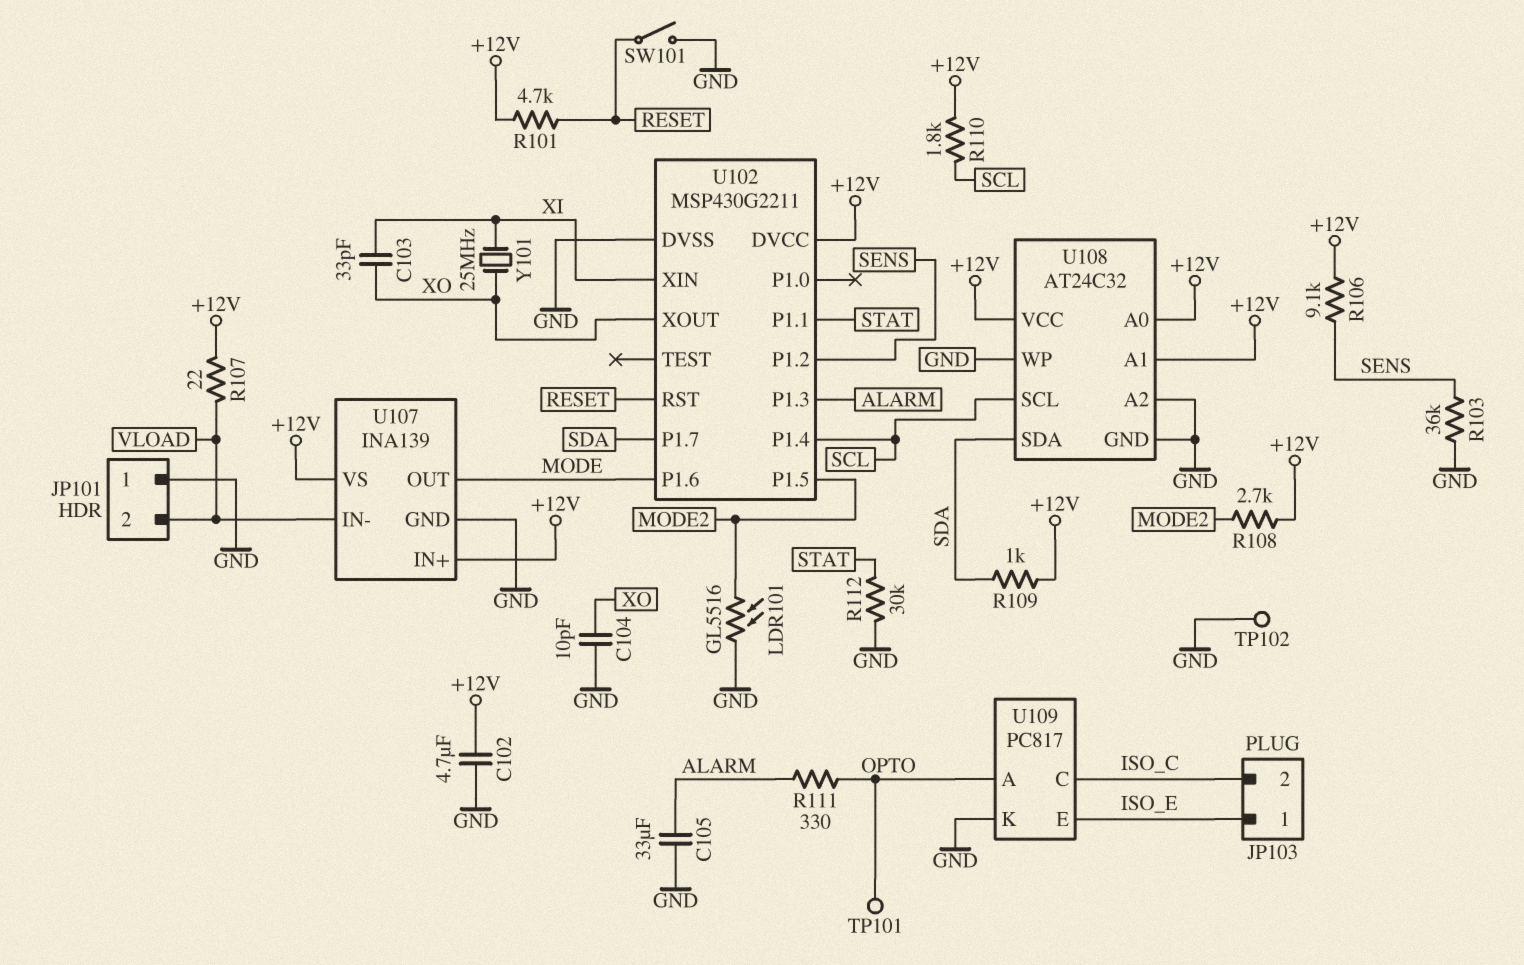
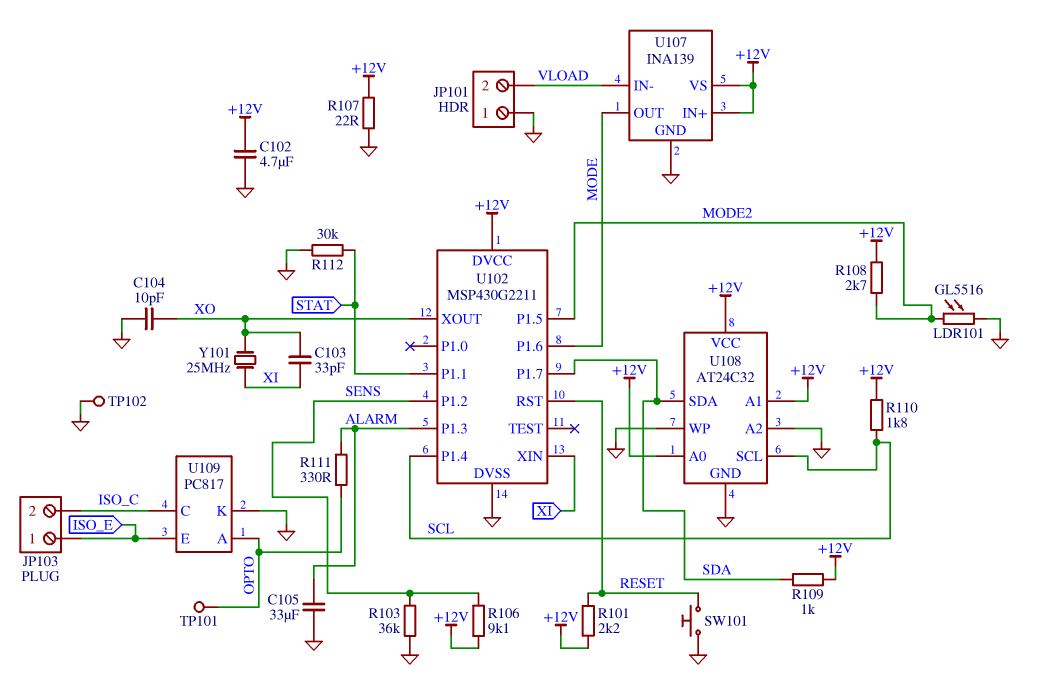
R101: 4.7k (+12V, RESET) -> 2.2k (+12V, RESET)
R107: 22 (+12V, VLOAD) -> 22 (+12V, GND)
SW101: switch (GND, RESET) -> button (GND, RESET)

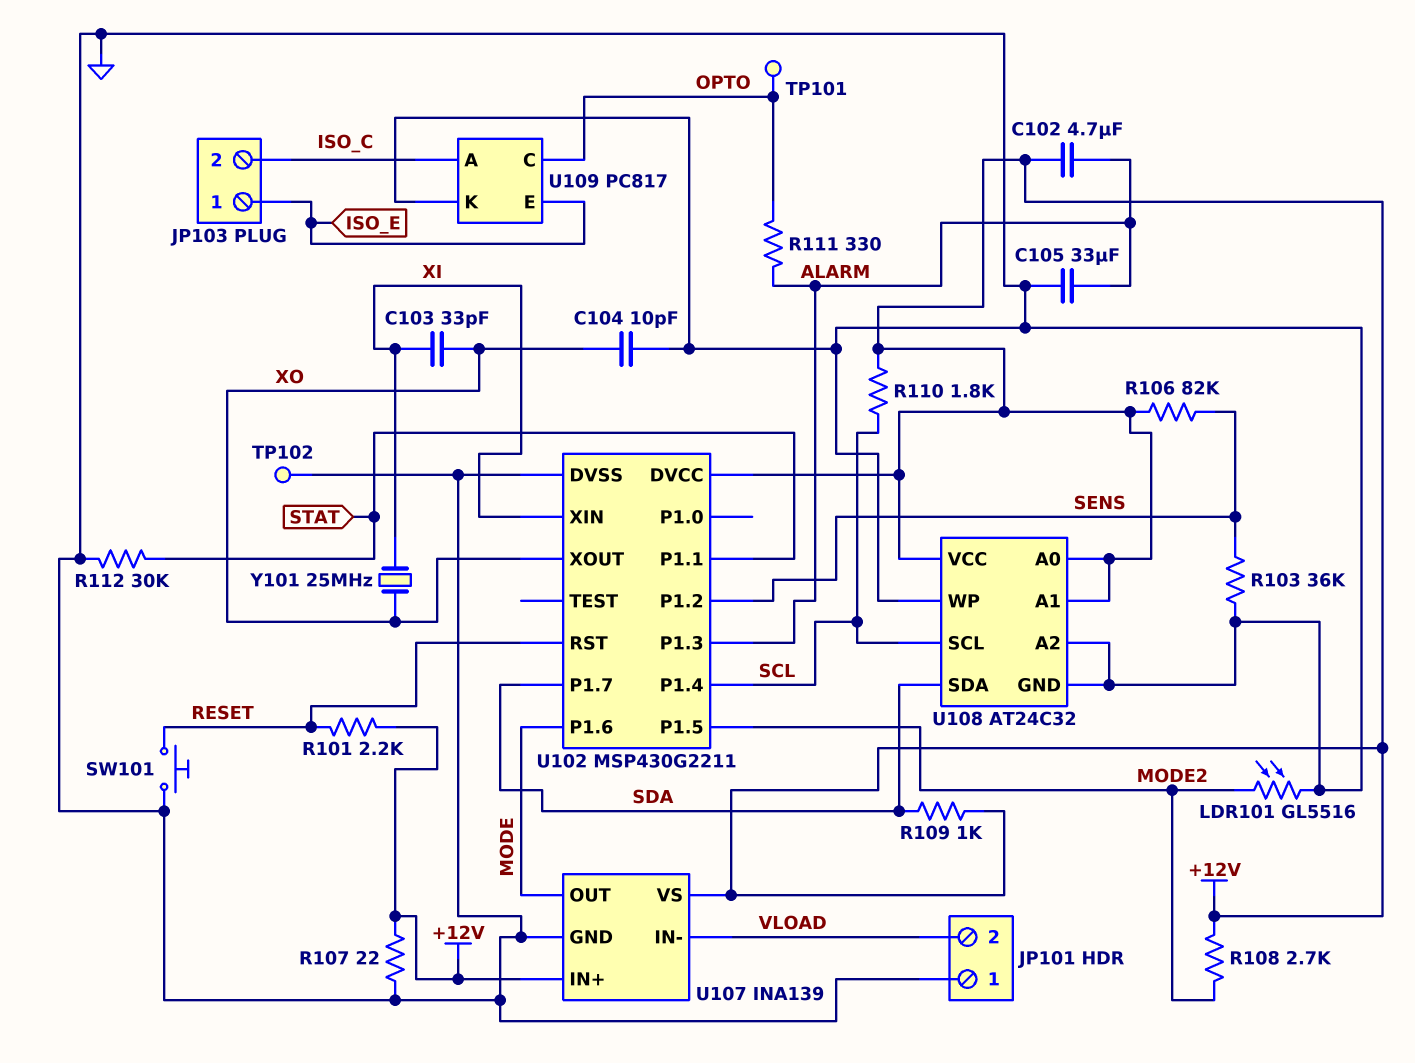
C102: 4.7uF (+12V, GND) -> 4.7uF (+12V, ALARM)
R106: 9.1k (+12V, SENS) -> 82k (+12V, SENS)
U109 pin A: OPTO -> ISO_C
U109 pin C: ISO_C -> OPTO

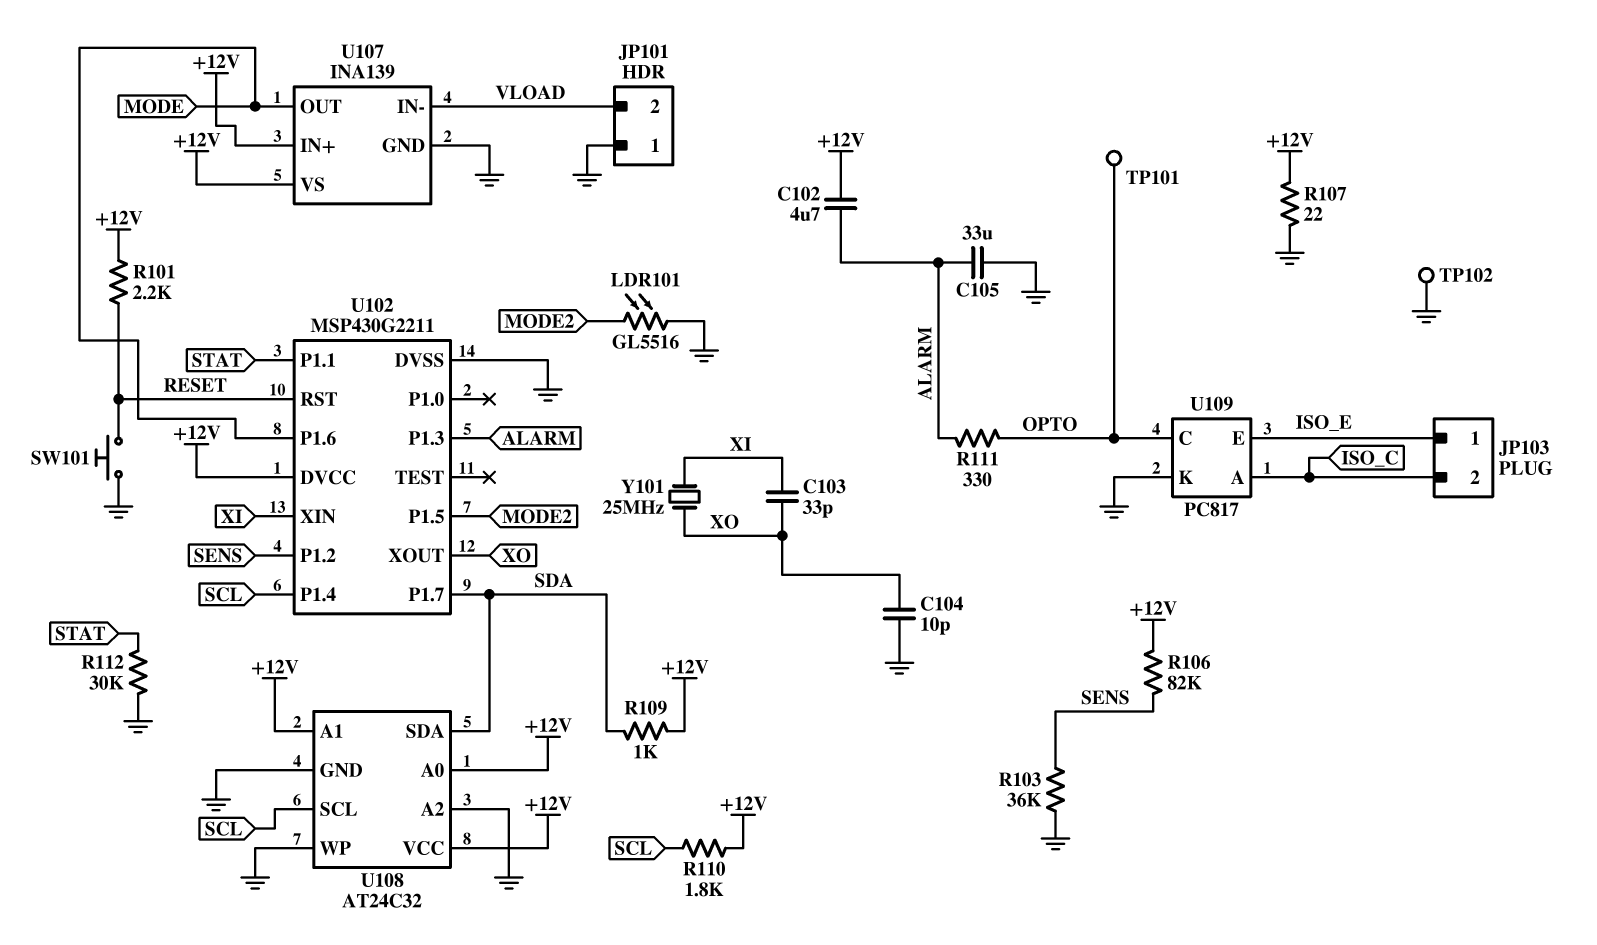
R108: 2.7k (+12V, MODE2) -> none

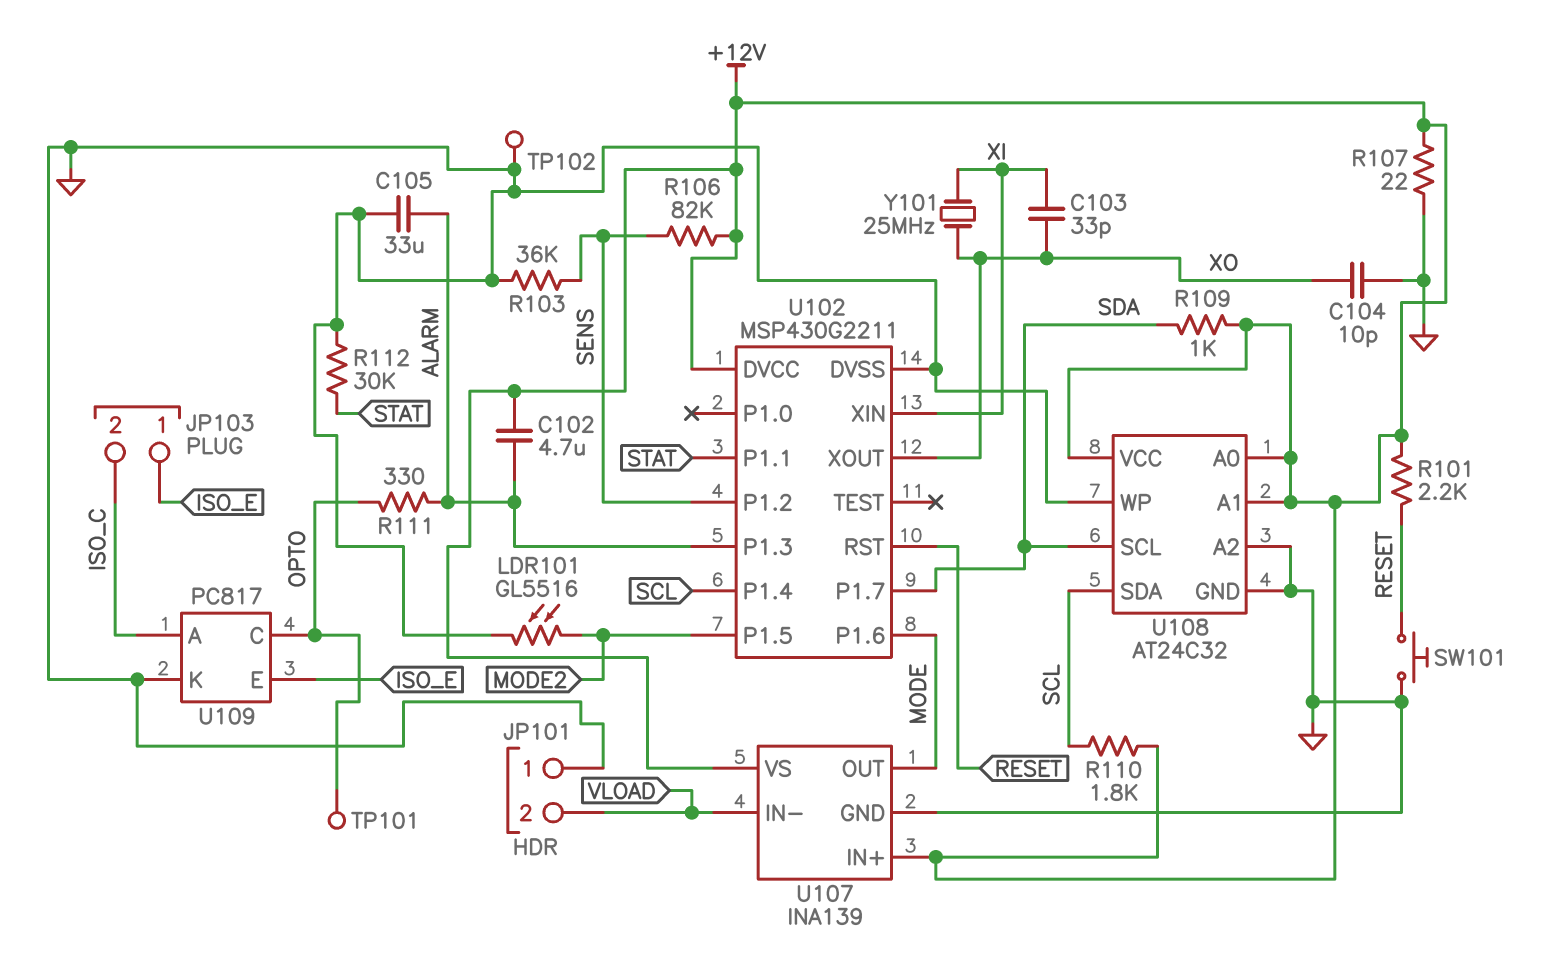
U108 pin SCL: SCL -> SDA
U108 pin SDA: SDA -> SCL

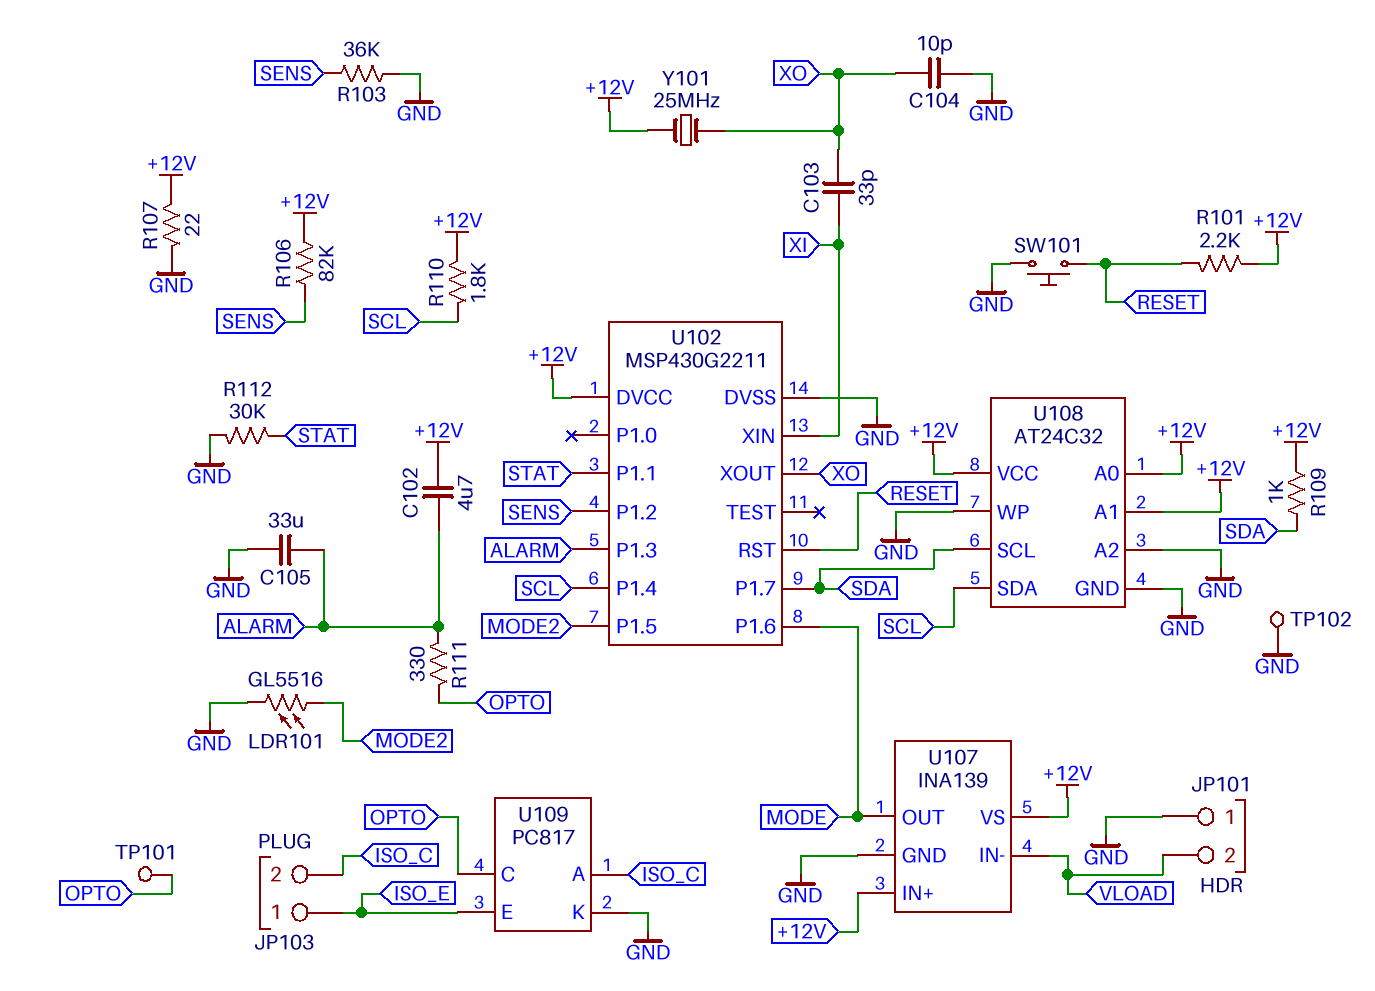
Y101: 25MHz (XI, XO) -> 25MHz (+12V, XO)

